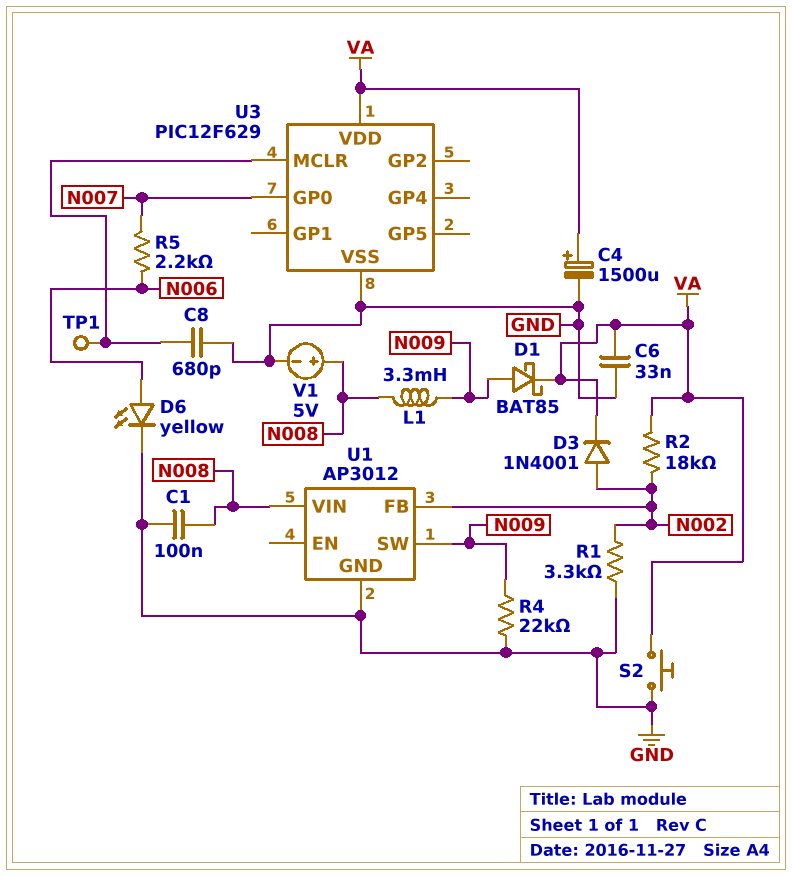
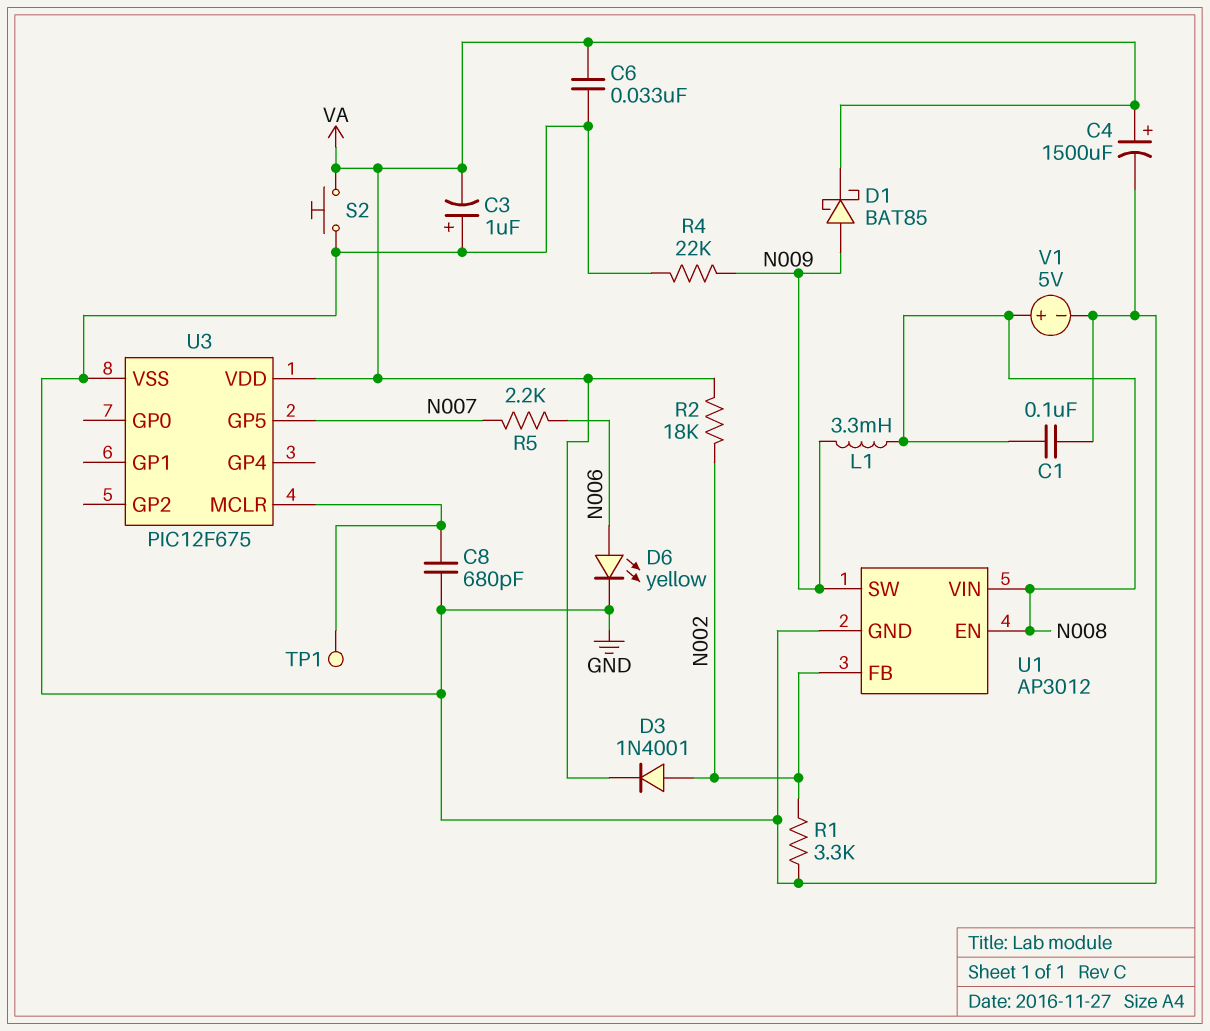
C3: none -> 1uF (plus GND, minus VA)
U1 pin EN: none -> N008
U3: PIC12F629 -> PIC12F675
U3 pin GP0: N007 -> none
U3 pin GP5: none -> N007

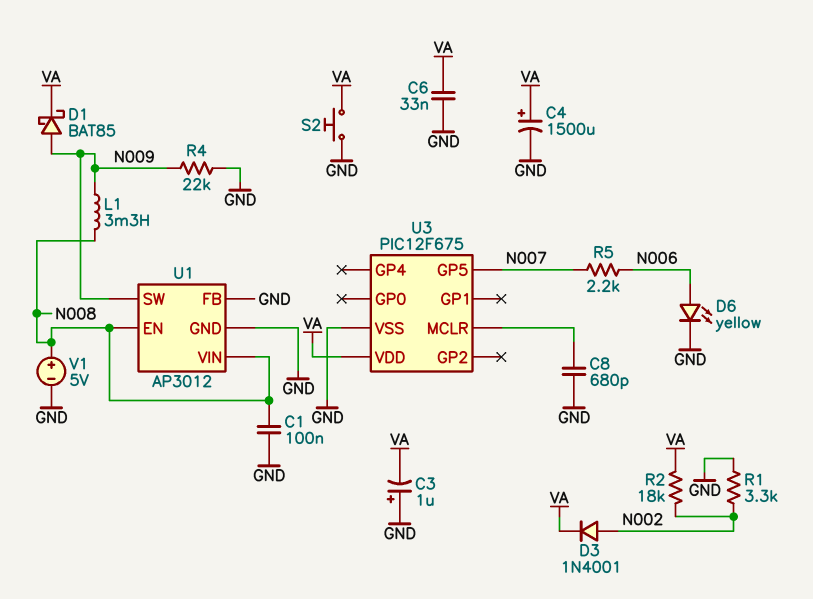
TP1: test point (U3/MCLR) -> none
U1 pin FB: N002 -> GND

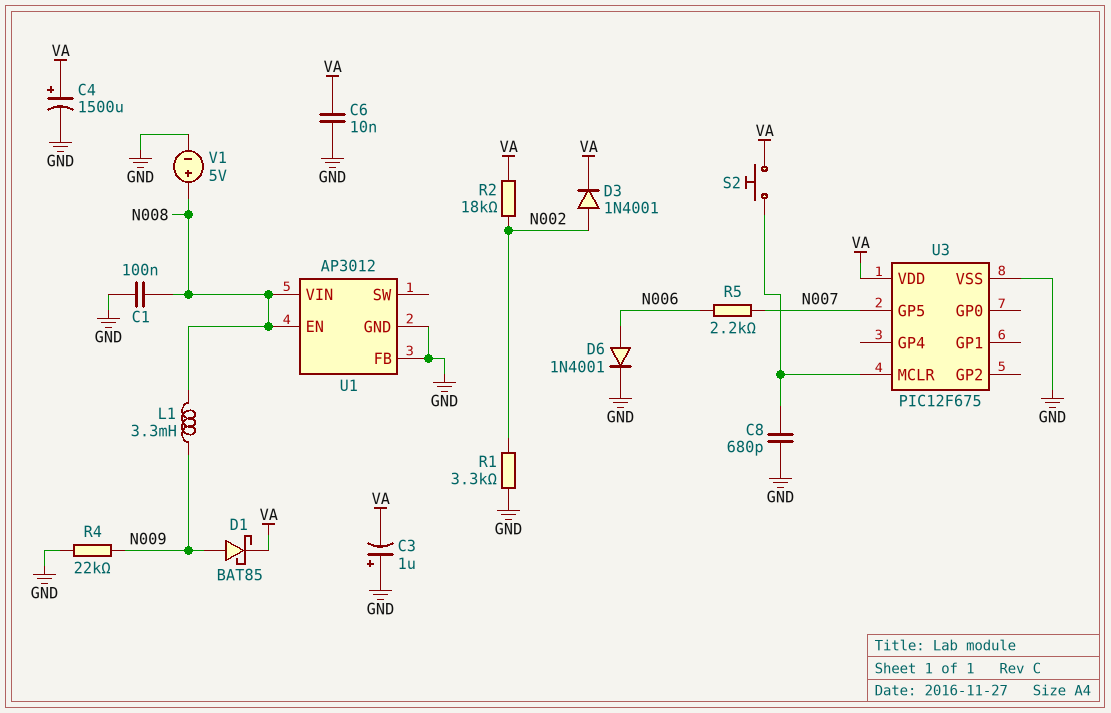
C6: 33nF (GND, VA) -> 10nF (GND, VA)
D6: LED yellow (A N006, K GND) -> diode 1N4001 (A N006, K GND)
S2: button (GND, VA) -> button (U3/MCLR, VA)
U1 pin SW: N009 -> none

